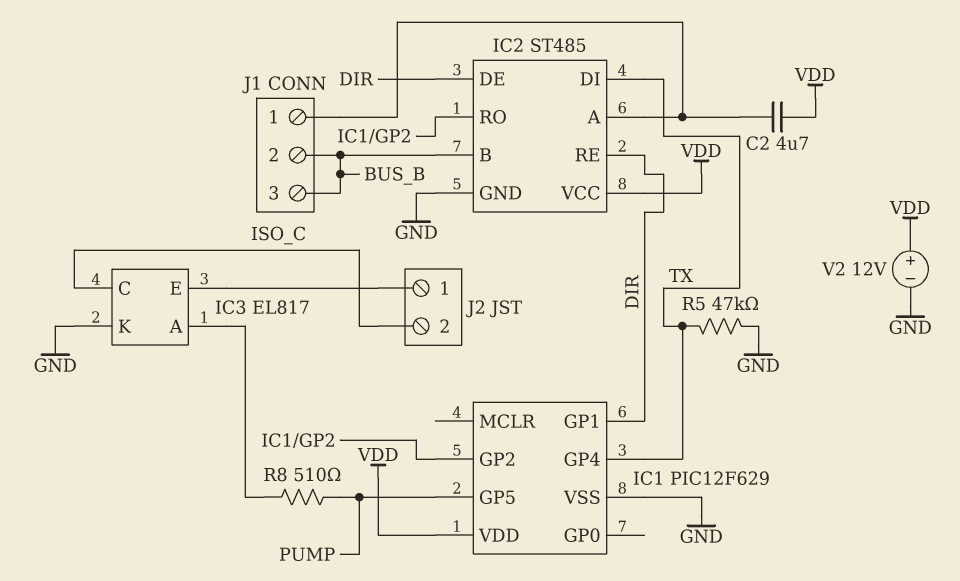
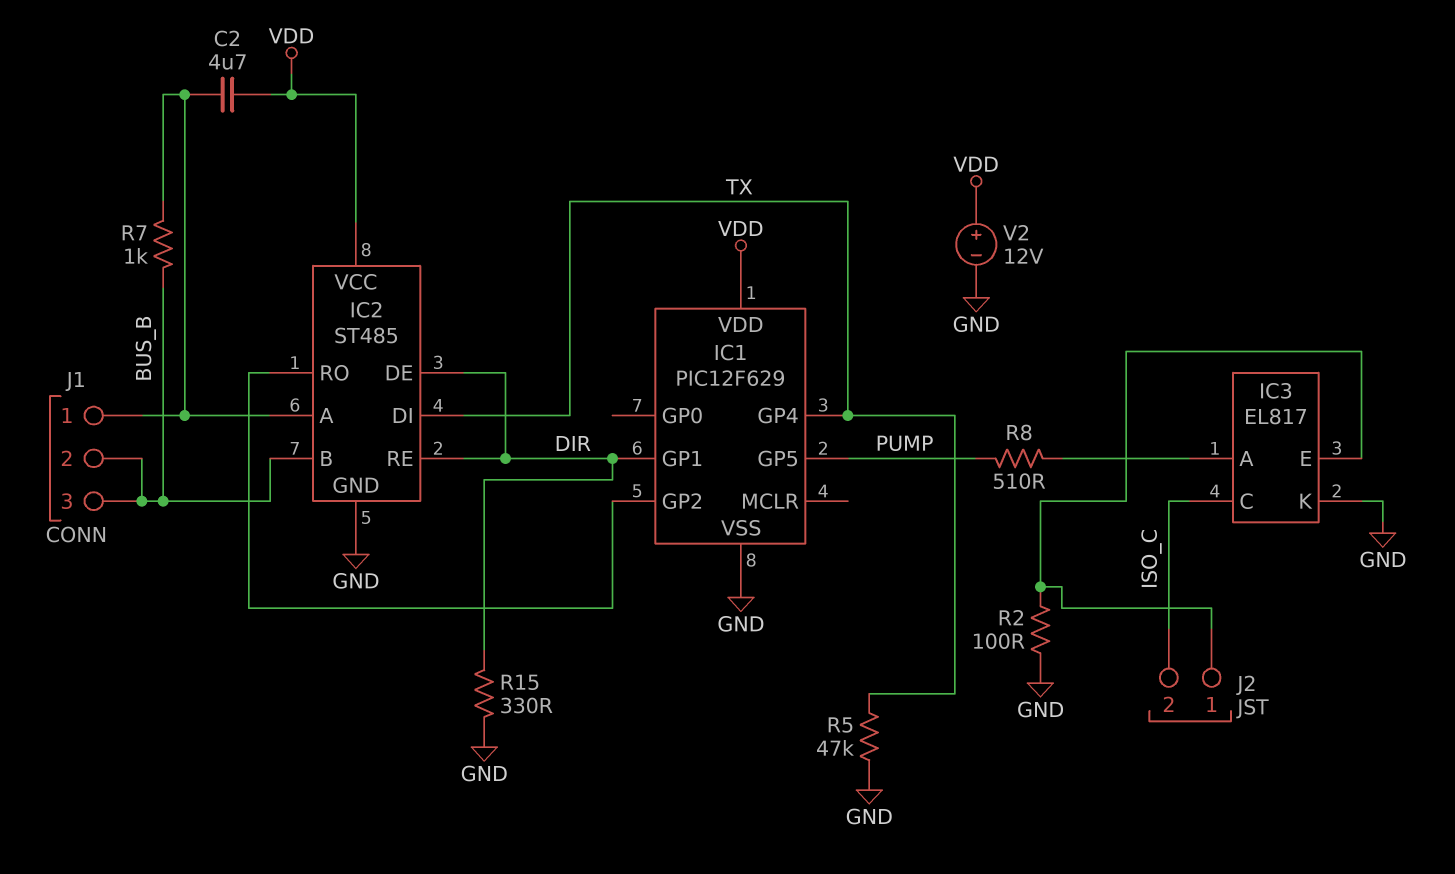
R2: none -> 100 (GND, IC3/E)
R7: none -> 1k (BUS_B, IC2/A)
R15: none -> 330 (DIR, GND)

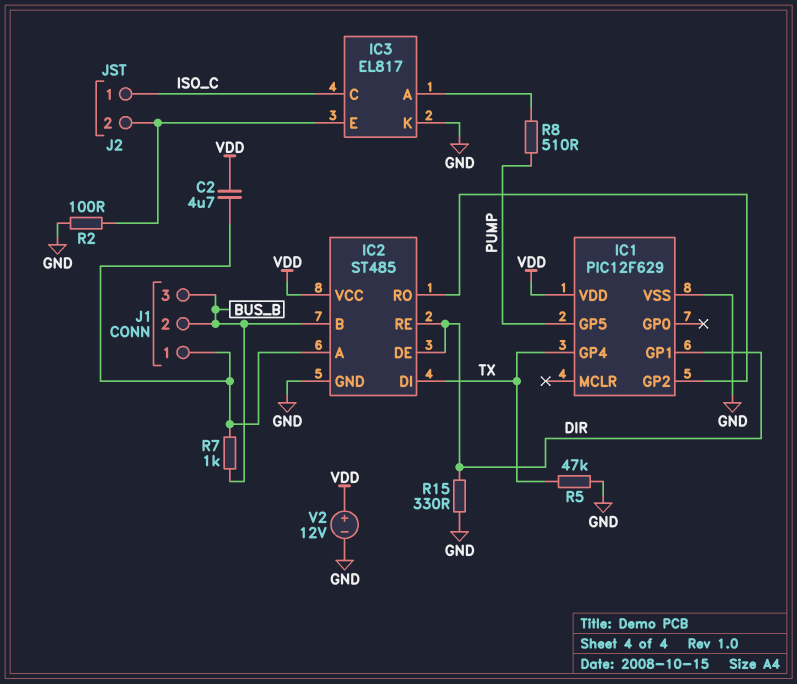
J2 pin 1: IC3/E -> ISO_C
J2 pin 2: ISO_C -> IC3/E

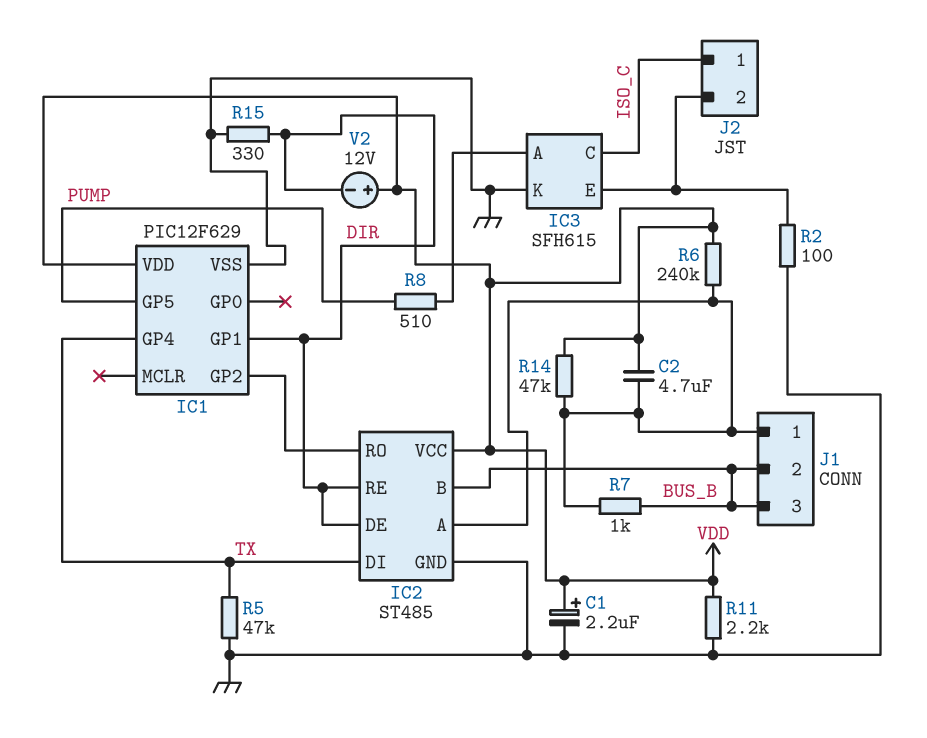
C1: none -> 2.2uF (plus VDD, minus GND)
IC3: EL817 -> SFH615
R6: none -> 240k (IC2/A, VDD)
R11: none -> 2.2k (GND, VDD)
R14: none -> 47k (IC2/A, VDD)
V2: 12V (plus VDD, minus GND) -> 12V (plus VDD, minus DIR)

